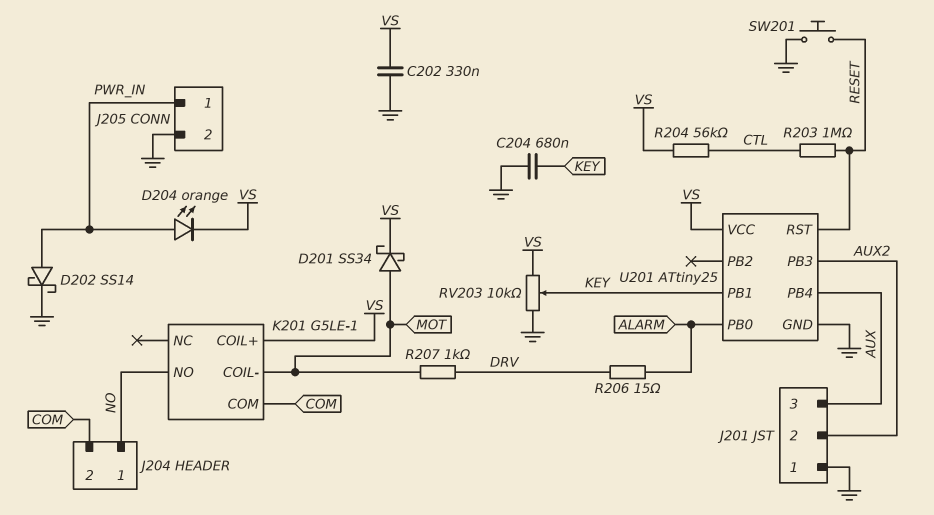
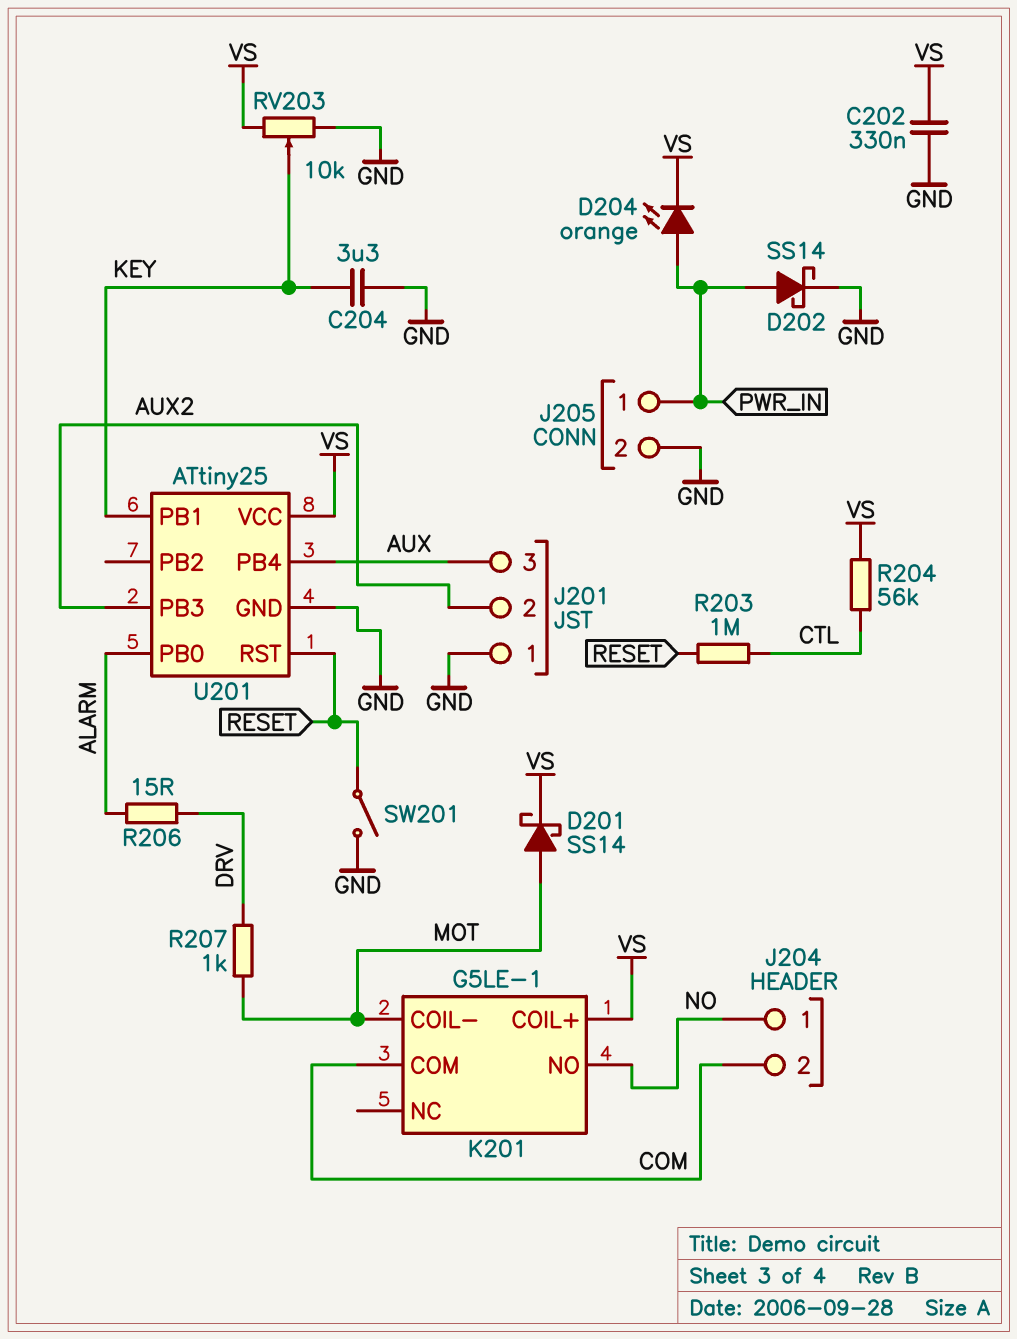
C204: 680nF (GND, KEY) -> 3.3uF (GND, KEY)
D201: schottky SS34 (A MOT, K VS) -> schottky SS14 (A MOT, K VS)
SW201: button (GND, RESET) -> switch (GND, RESET)

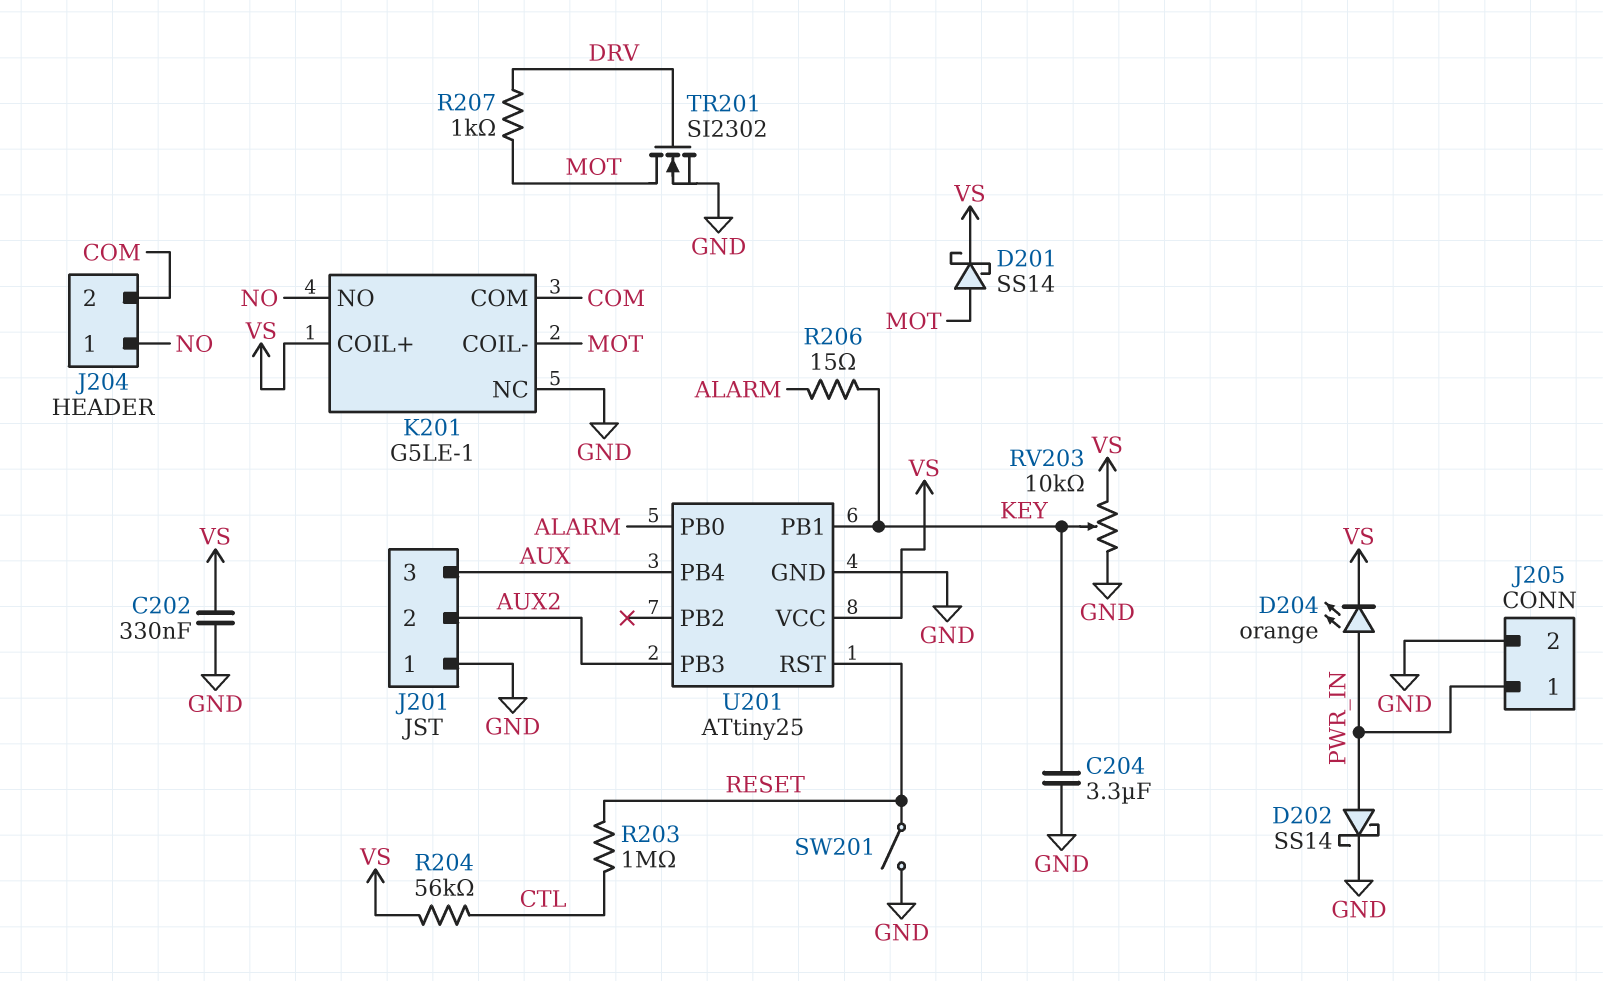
K201 pin NC: none -> GND
R206: 15 (ALARM, DRV) -> 15 (ALARM, KEY)
TR201: none -> NMOS SI2302 (G DRV, D MOT, S GND)

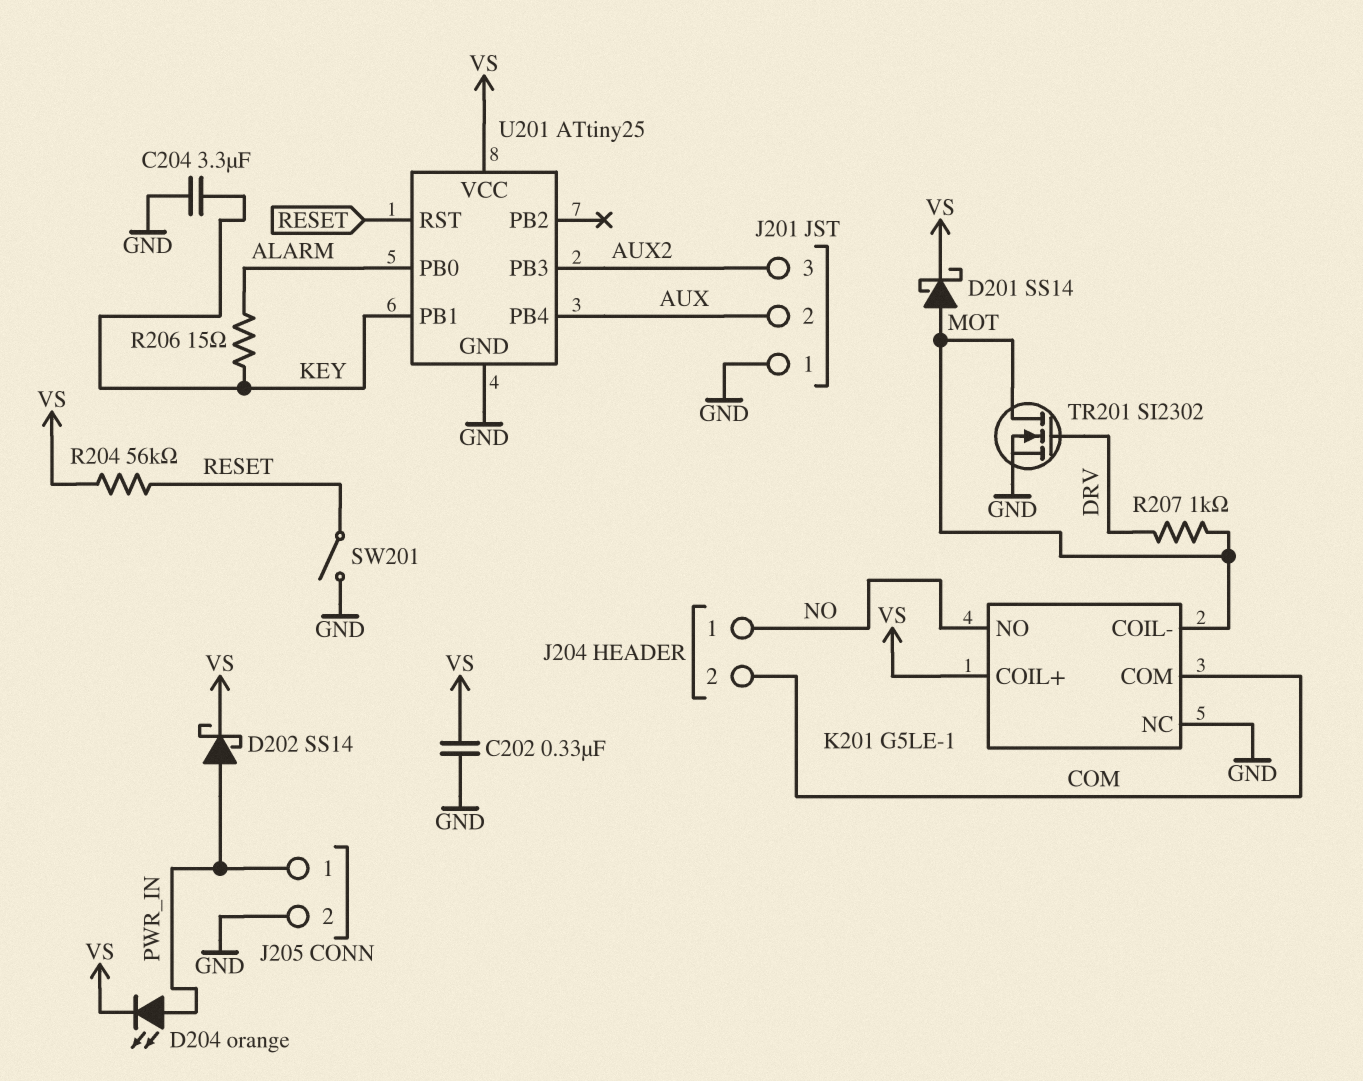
D202: schottky SS14 (A PWR_IN, K GND) -> schottky SS14 (A PWR_IN, K VS)
J201 pin 2: AUX2 -> AUX
J201 pin 3: AUX -> AUX2
R203: 1M (CTL, RESET) -> none
R204: 56k (CTL, VS) -> 56k (RESET, VS)
RV203: 10k (GND, VS, wiper KEY) -> none

